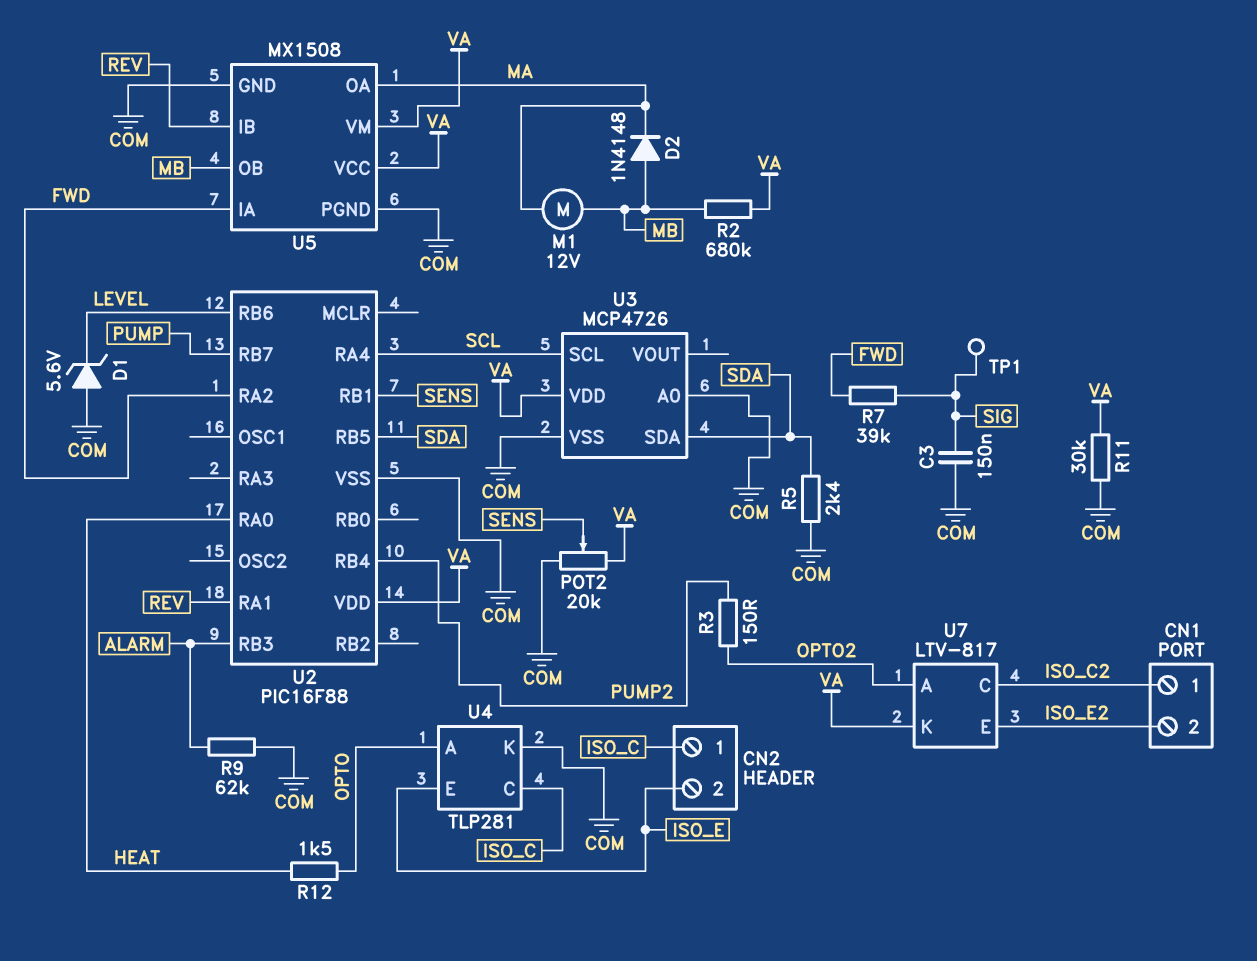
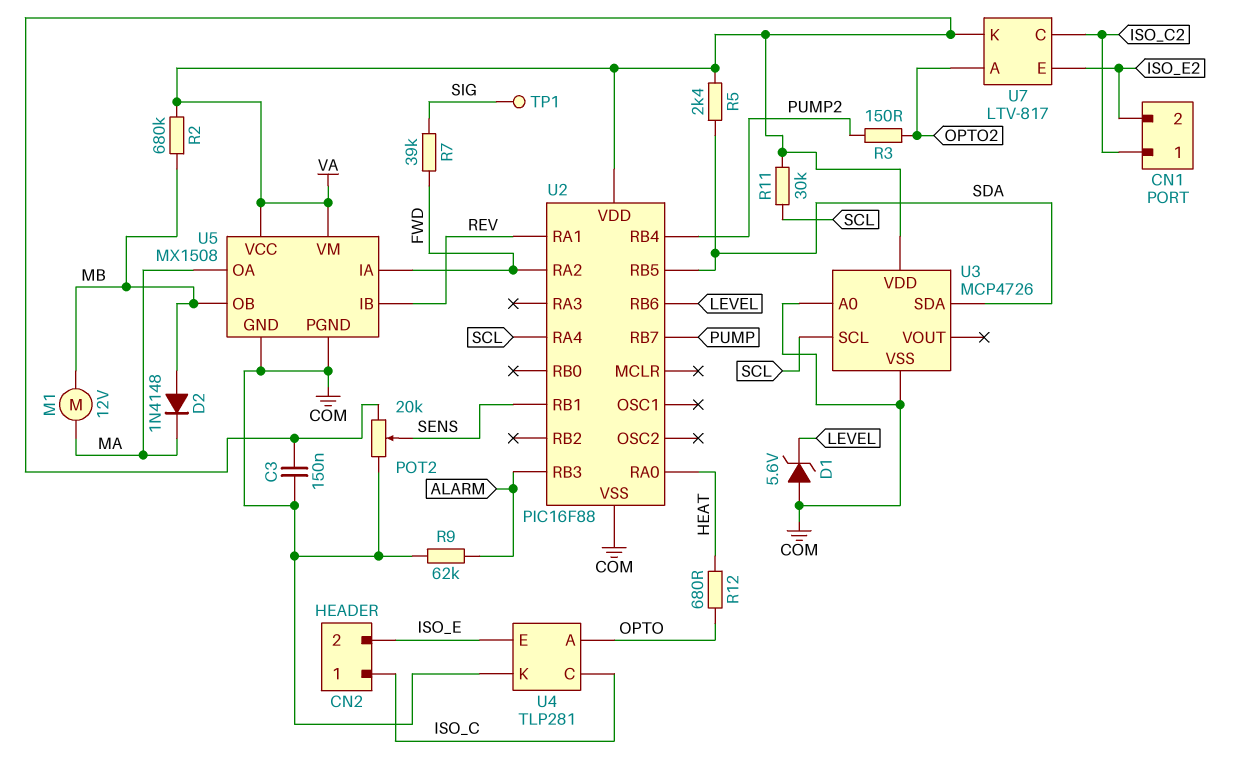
C3: 150nF (COM, SIG) -> 150nF (COM, VA)
R5: 2.4k (COM, SDA) -> 2.4k (SDA, VA)
R11: 30k (COM, VA) -> 30k (SCL, VA)
R12: 1.5k (HEAT, OPTO) -> 680 (HEAT, OPTO)

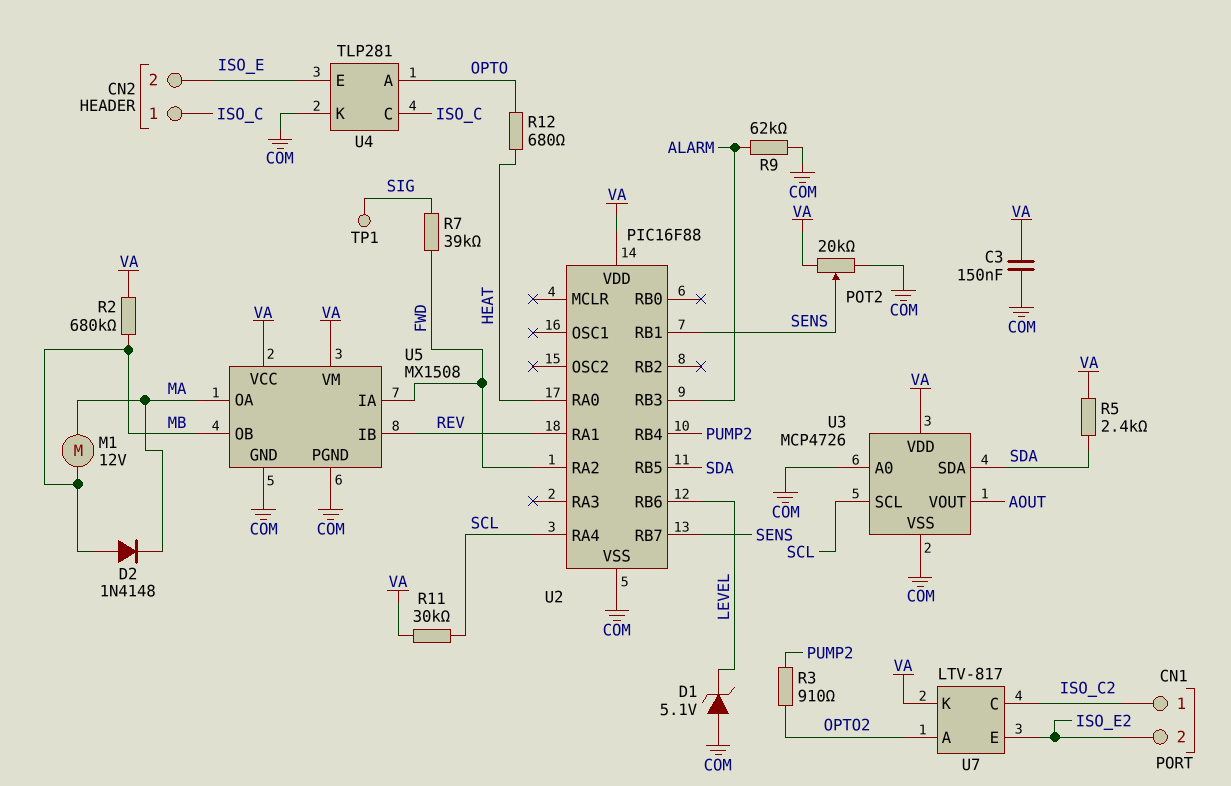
D1: zener 5.6V (A COM, K LEVEL) -> zener 5.1V (A COM, K LEVEL)
R3: 150 (OPTO2, PUMP2) -> 910 (OPTO2, PUMP2)
U2 pin RB7: PUMP -> SENS
U3 pin VOUT: none -> AOUT

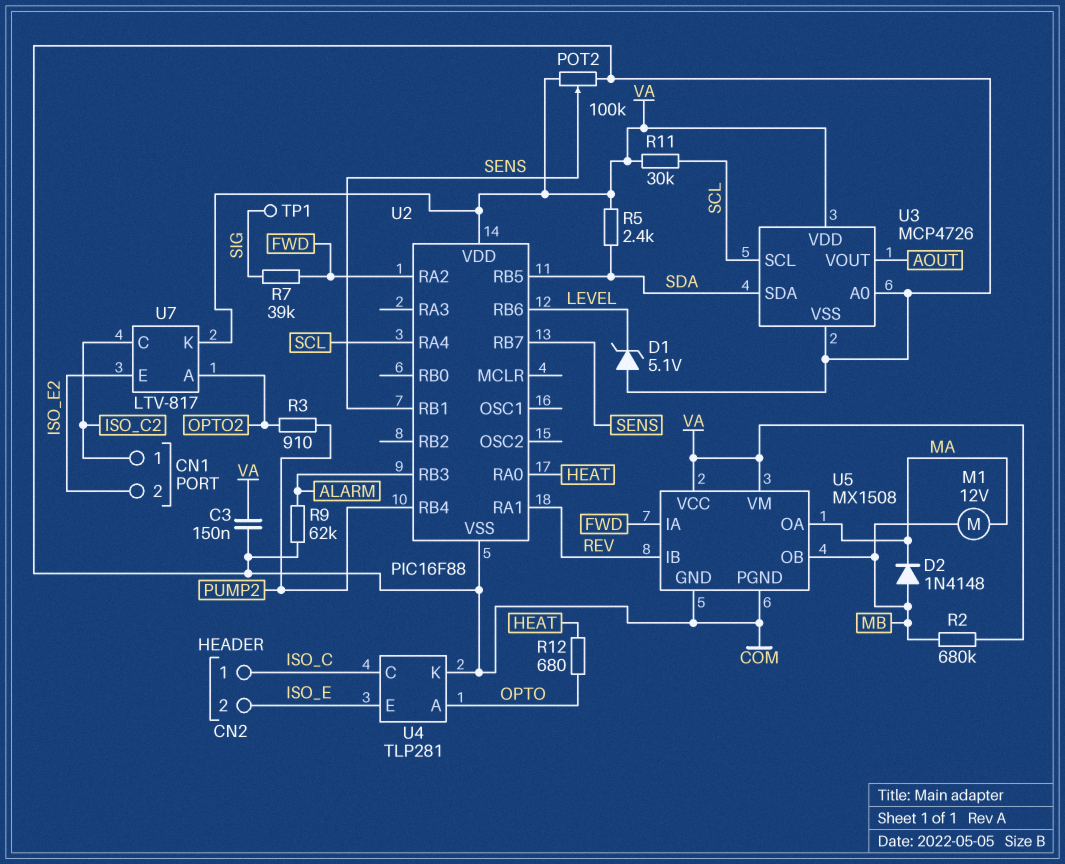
POT2: 20k (COM, VA, wiper SENS) -> 100k (COM, VA, wiper SENS)

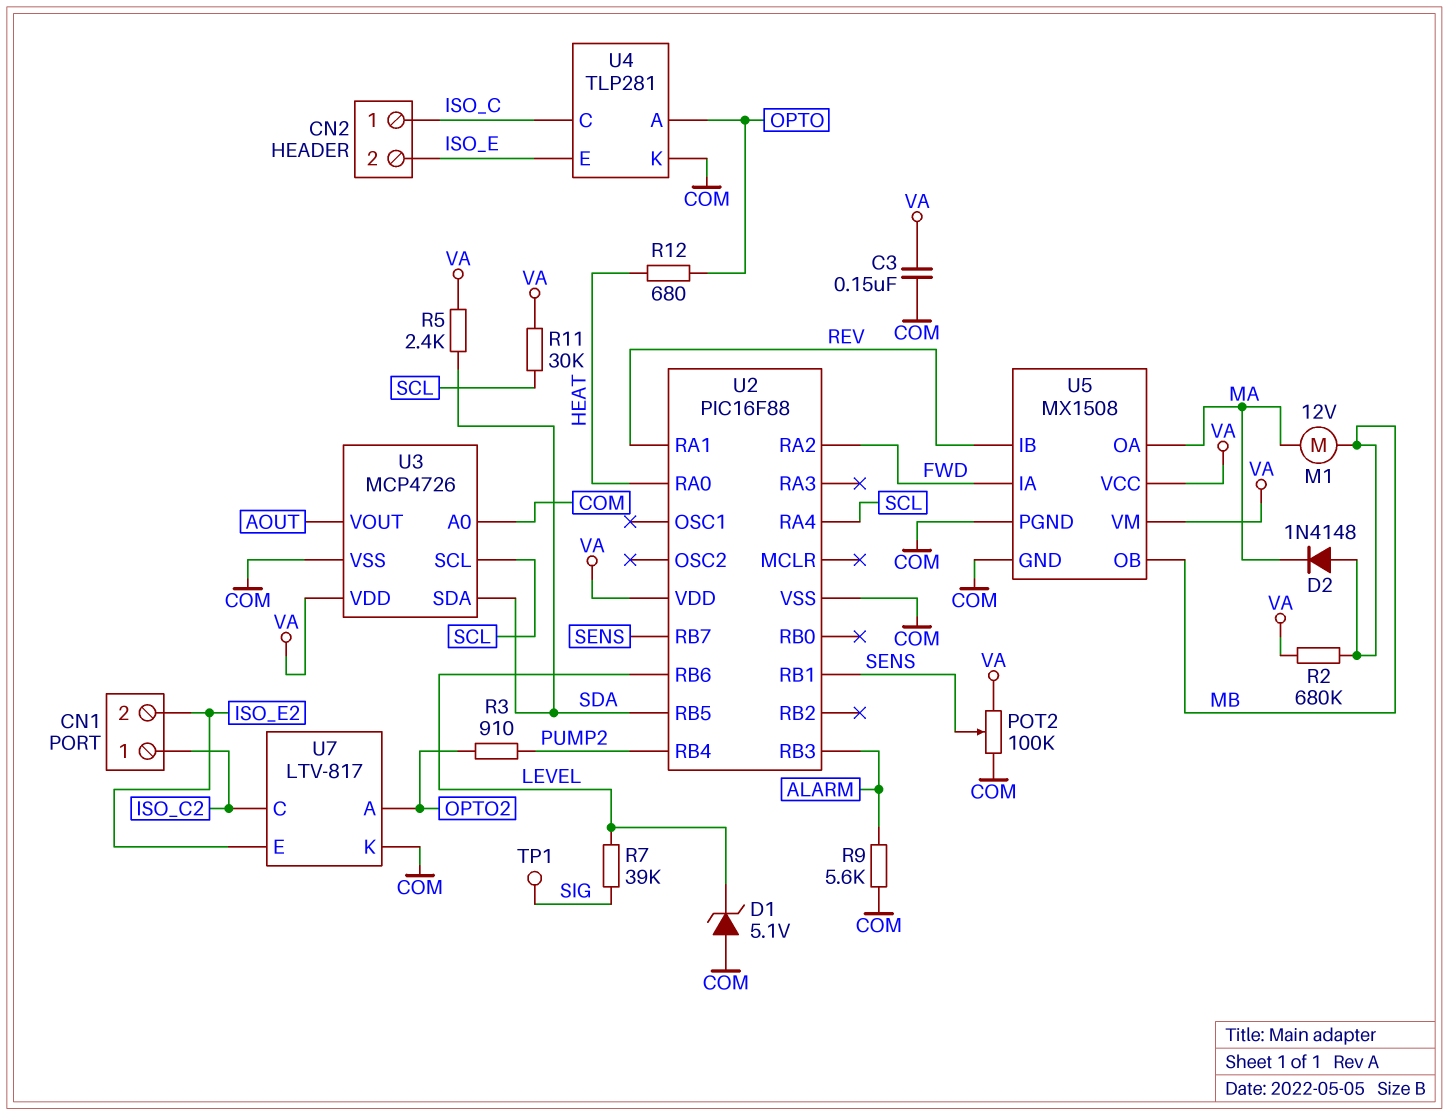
R7: 39k (FWD, SIG) -> 39k (LEVEL, SIG)
R9: 62k (ALARM, COM) -> 5.6k (ALARM, COM)
U7 pin K: VA -> COM

